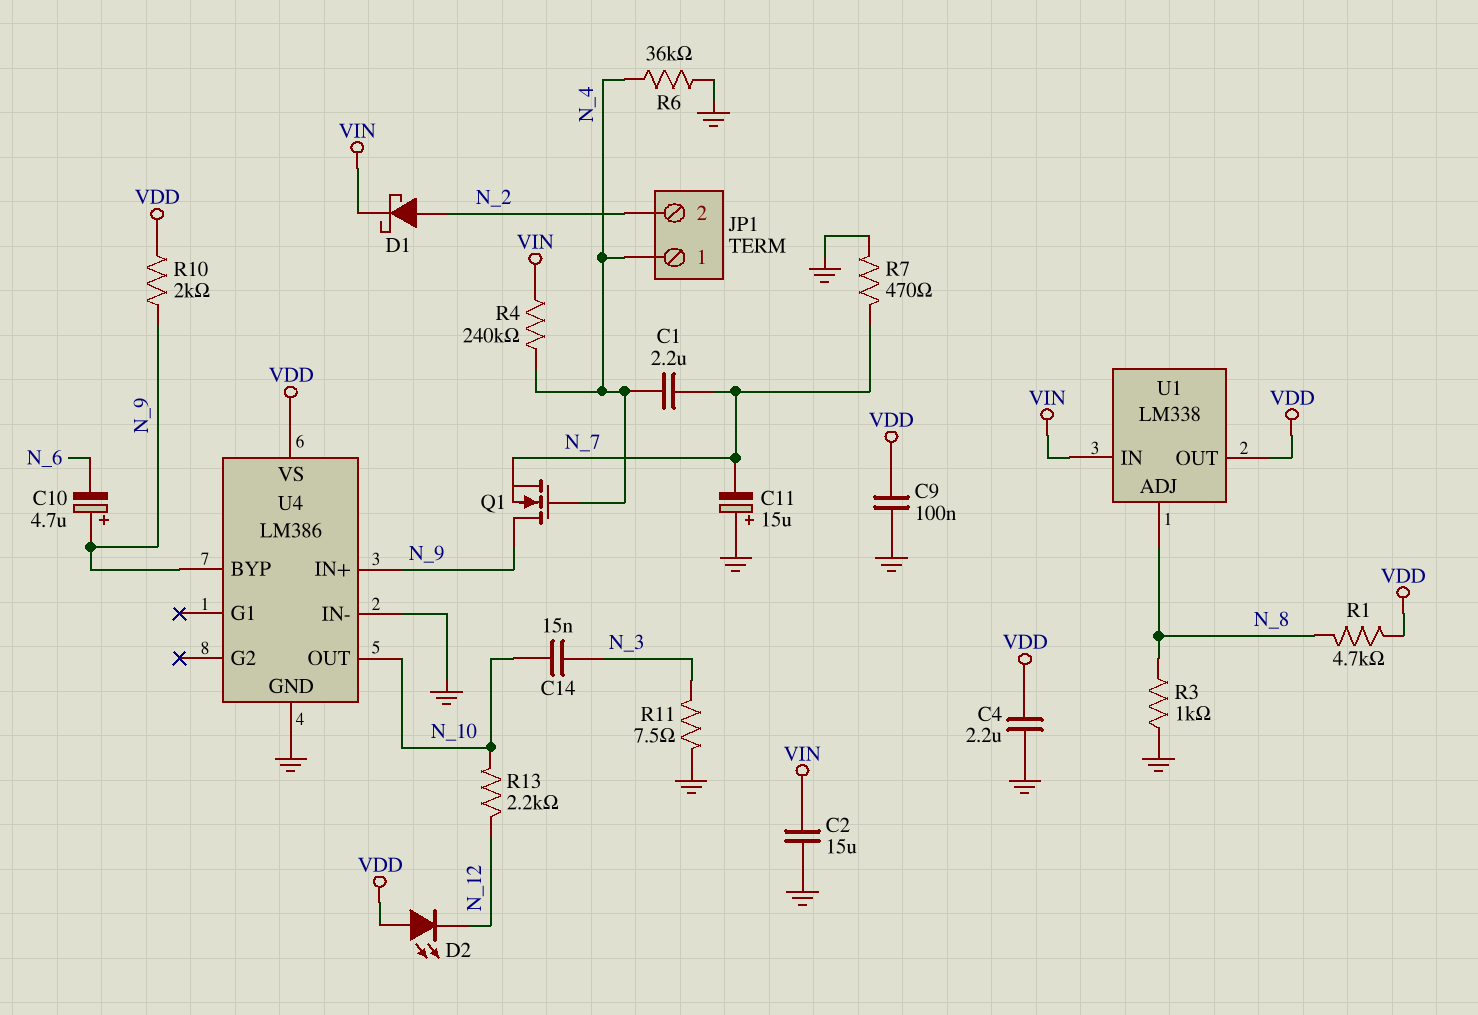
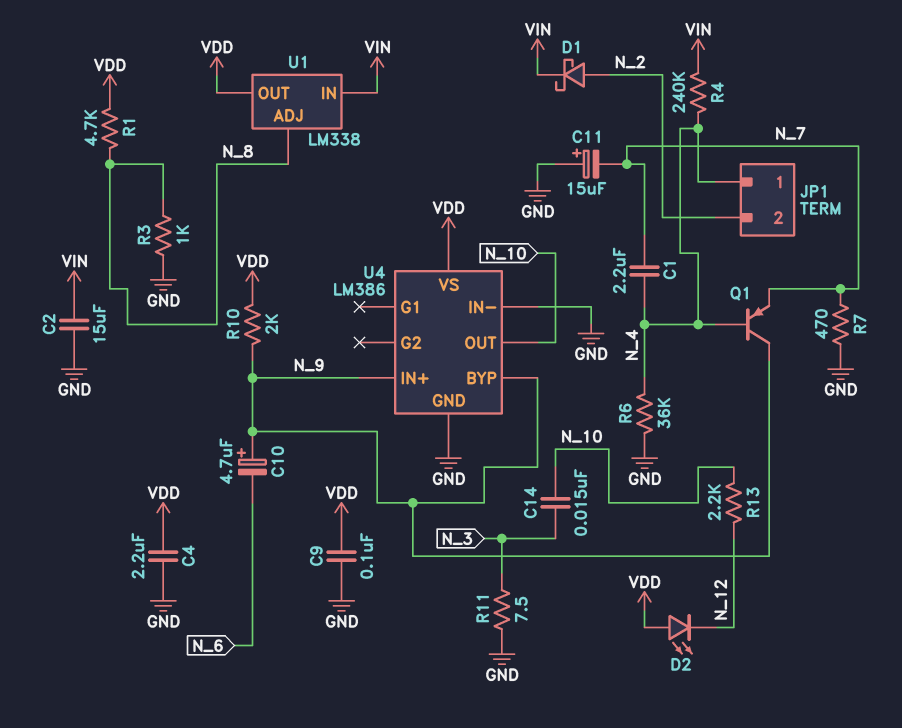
Q1: NMOS (G N_4, D N_9, S N_7) -> PNP (B N_4, C N_9, E N_7)

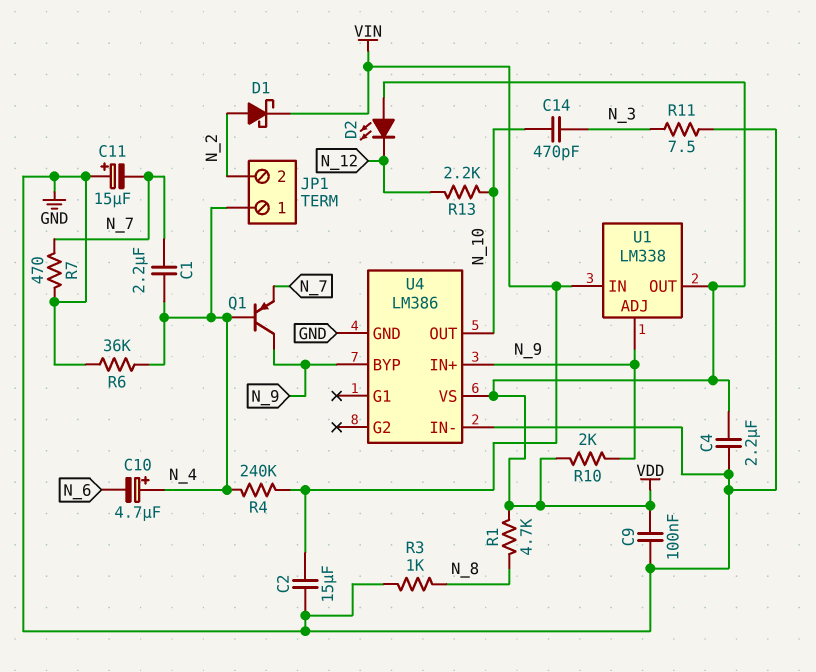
C10: 4.7uF (plus N_9, minus N_6) -> 4.7uF (plus N_4, minus N_6)
C14: 15nF (N_3, N_10) -> 470pF (N_3, N_10)
U1 pin ADJ: N_8 -> N_9

